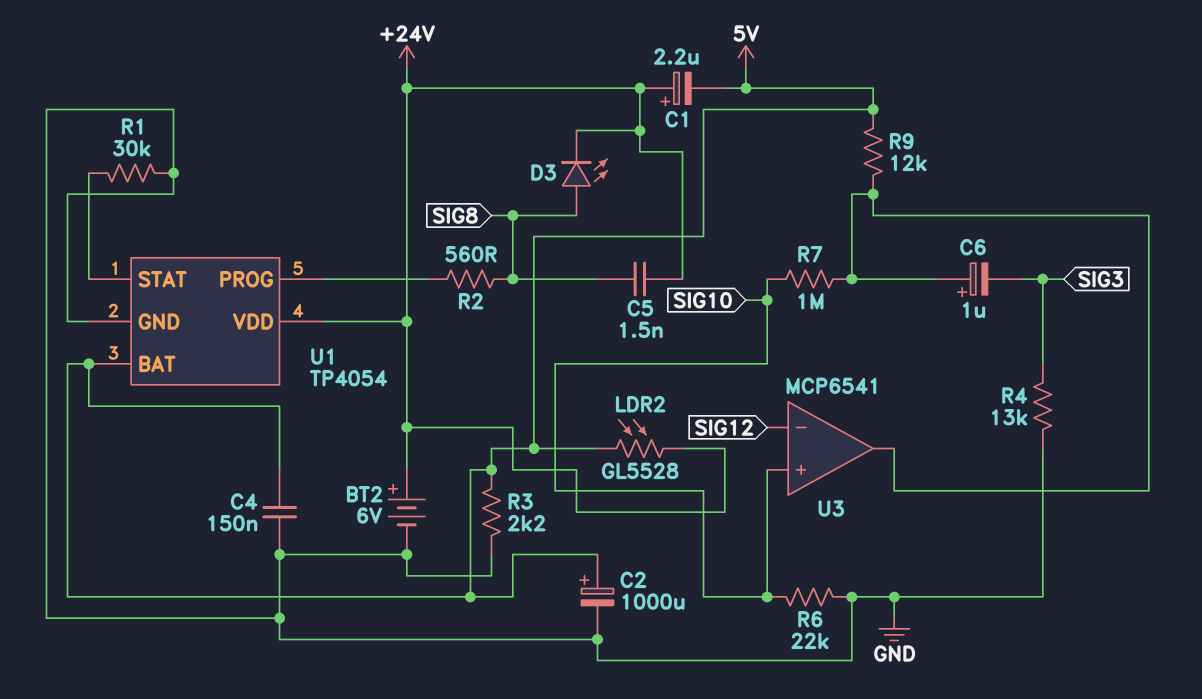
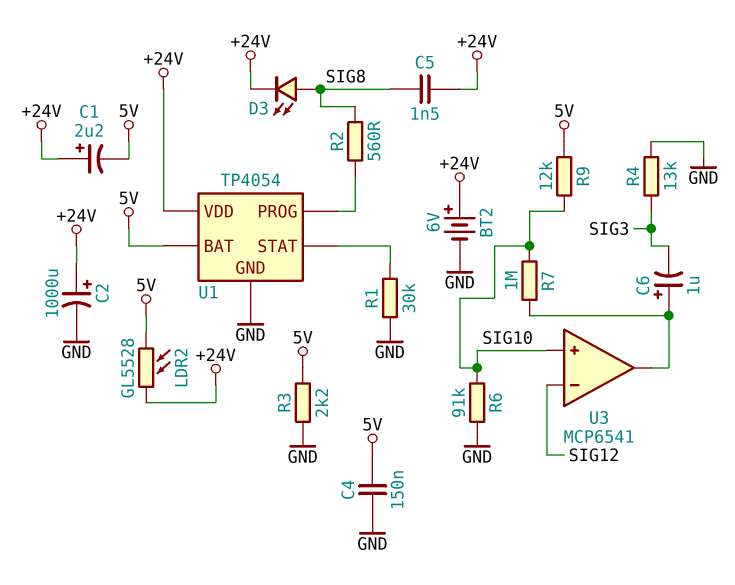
C2: 1000uF (plus 5V, minus GND) -> 1000uF (plus +24V, minus GND)
R6: 22k (GND, SIG10) -> 91k (GND, SIG10)
R9: 12k (5V, U3/out) -> 12k (5V, SIG10)

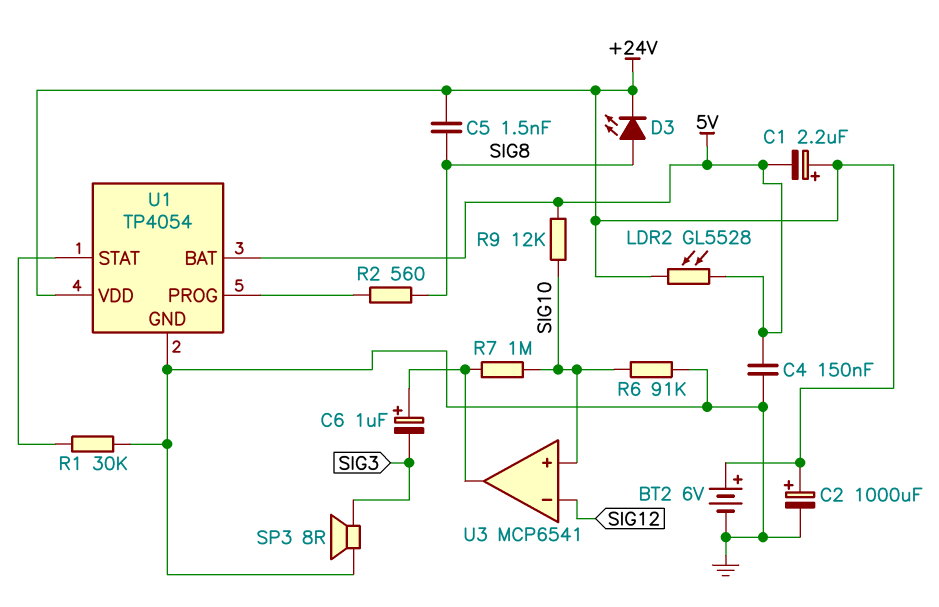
R3: 2.2k (5V, GND) -> none
R4: 13k (GND, SIG3) -> none
SP3: none -> speaker 8R (GND, SIG3)

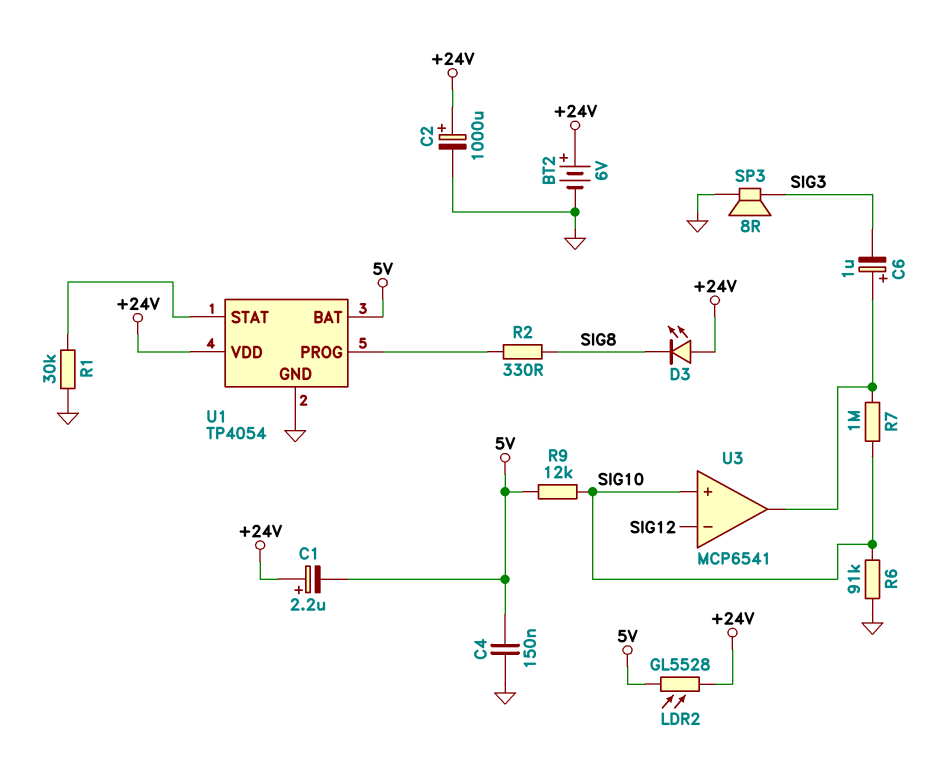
C5: 1.5nF (+24V, SIG8) -> none
D3: LED (A SIG8, K +24V) -> LED (A +24V, K SIG8)
R2: 560 (SIG8, U1/PROG) -> 330 (SIG8, U1/PROG)

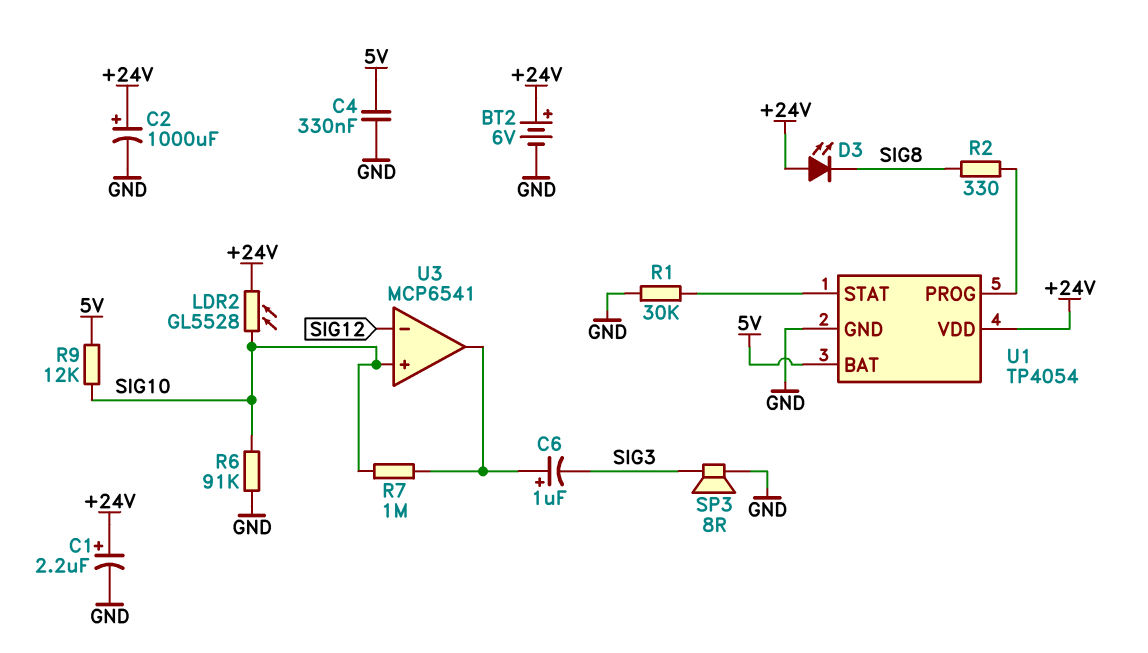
C1: 2.2uF (plus +24V, minus 5V) -> 2.2uF (plus +24V, minus GND)
C4: 150nF (5V, GND) -> 330nF (5V, GND)
LDR2: GL5528 (+24V, 5V) -> GL5528 (+24V, SIG10)

